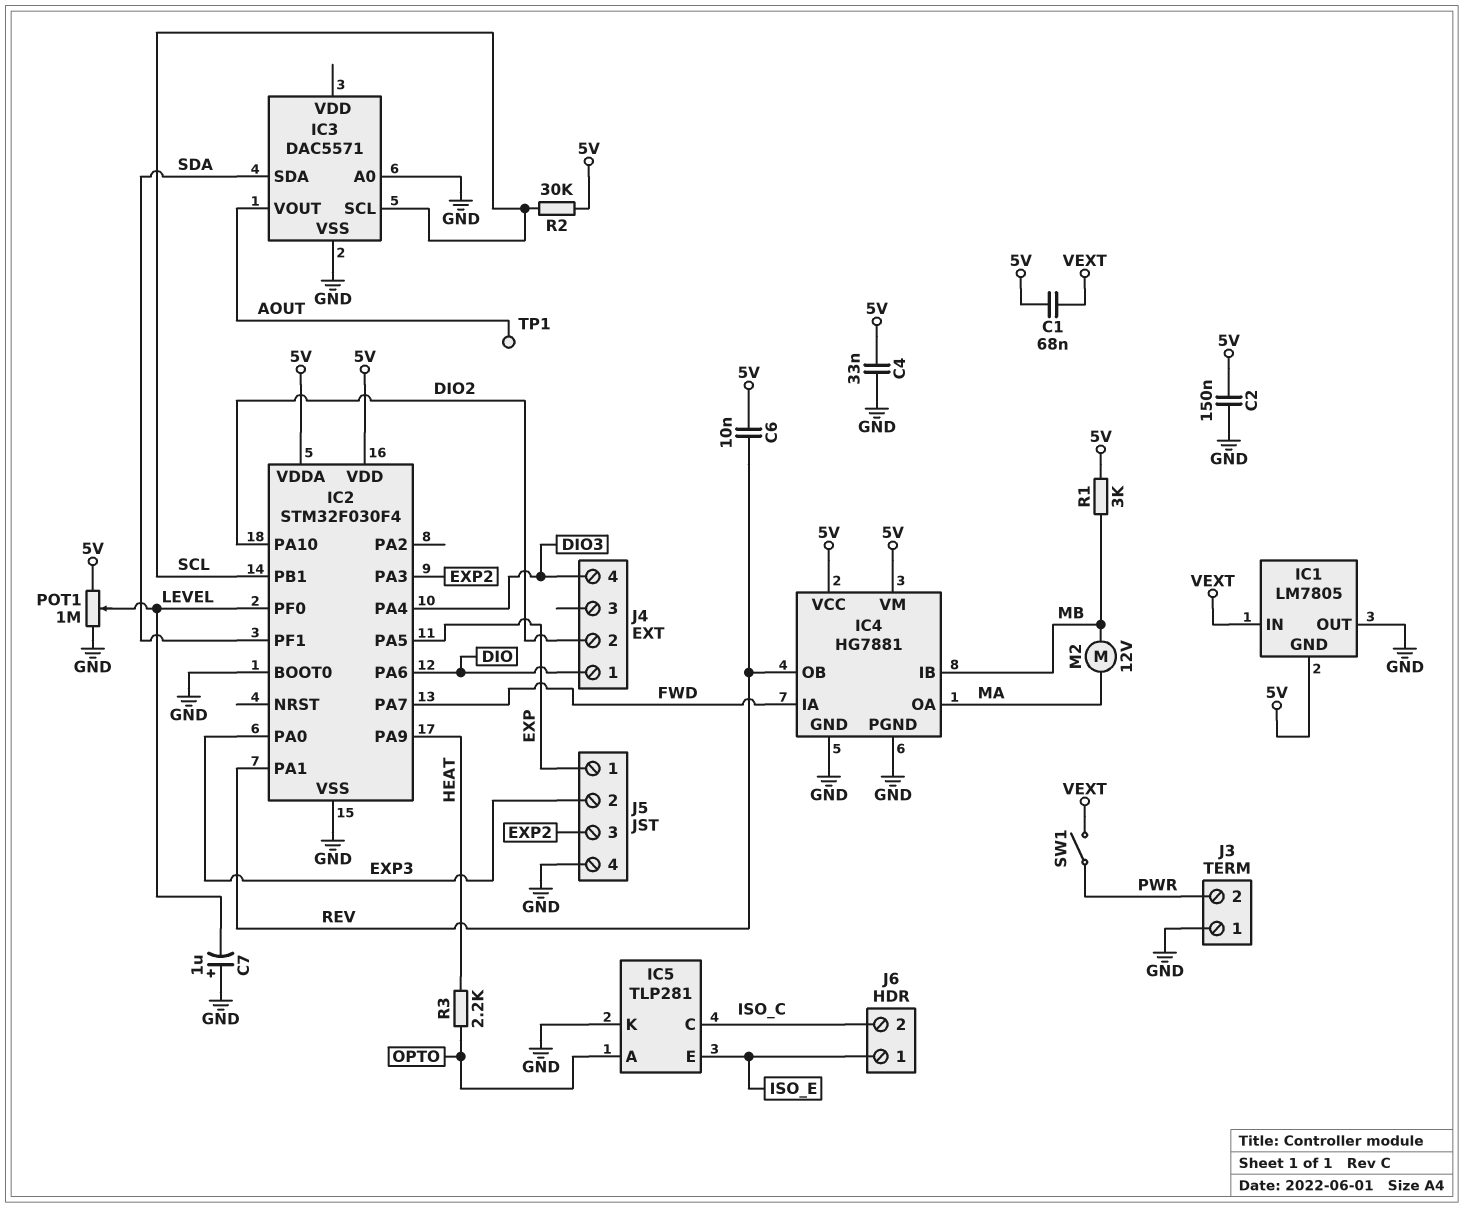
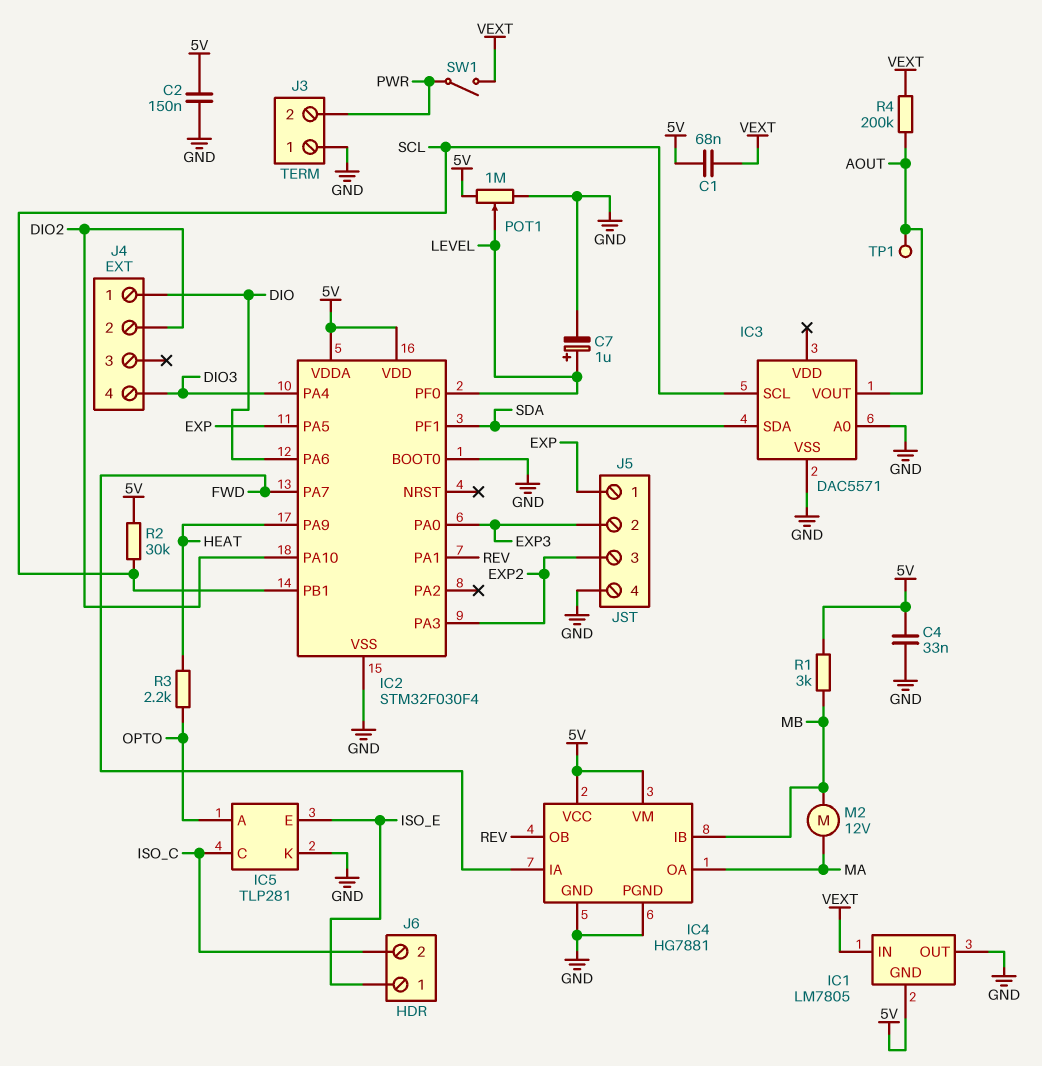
C6: 10nF (5V, REV) -> none
C7: 1uF (plus GND, minus LEVEL) -> 1uF (plus LEVEL, minus GND)
R4: none -> 200k (AOUT, VEXT)

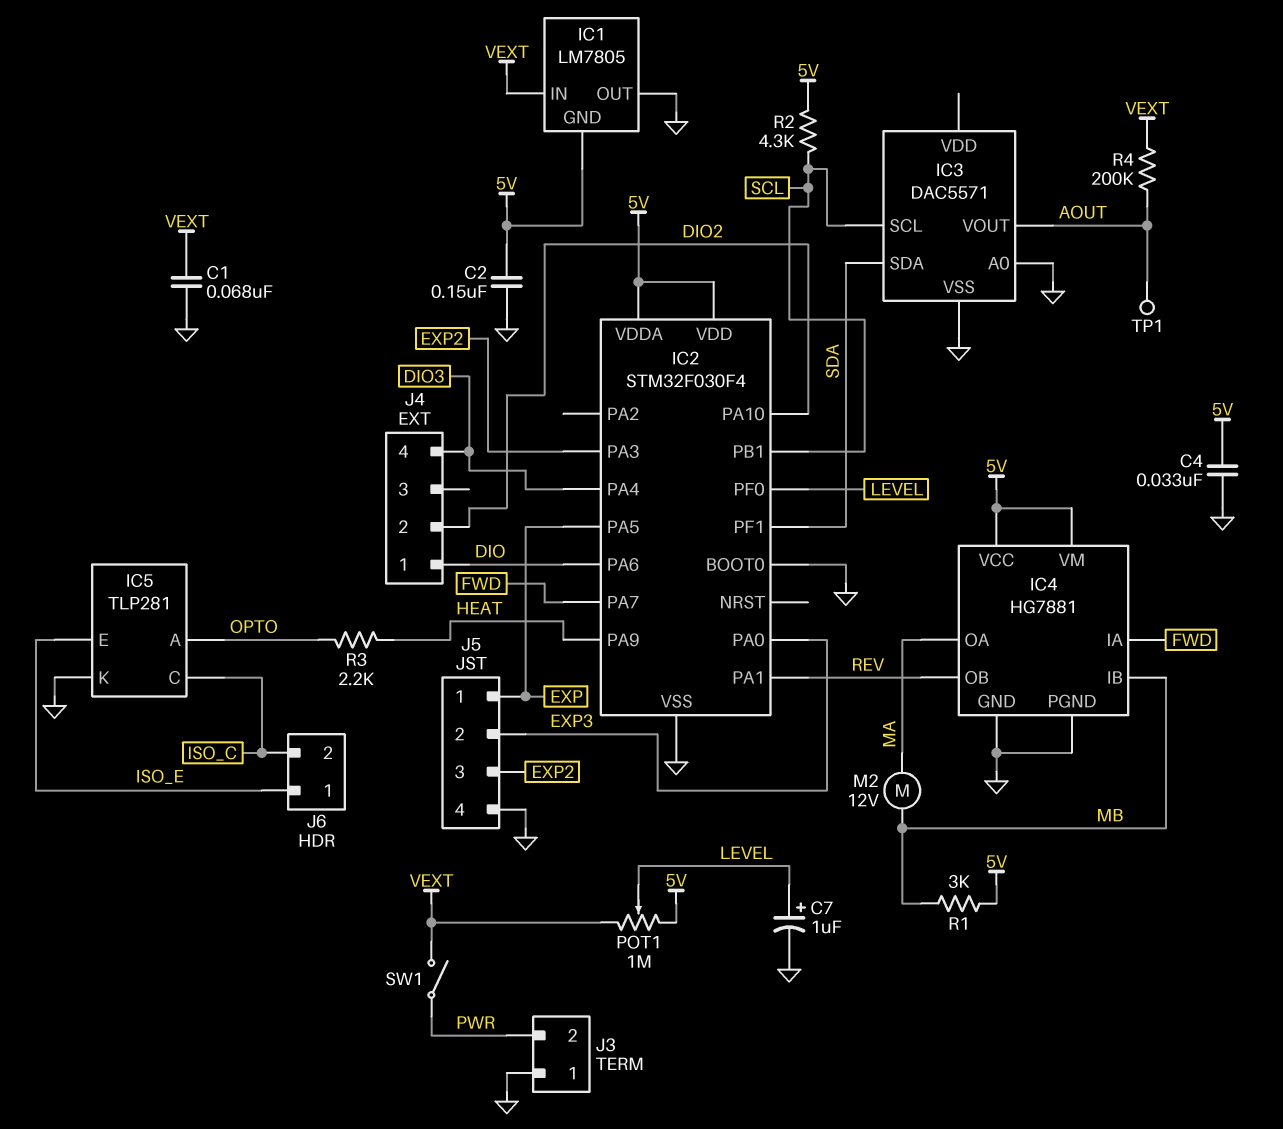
C1: 68nF (5V, VEXT) -> 68nF (GND, VEXT)
POT1: 1M (5V, GND, wiper LEVEL) -> 1M (5V, VEXT, wiper LEVEL)
R2: 30k (5V, SCL) -> 4.3k (5V, SCL)

